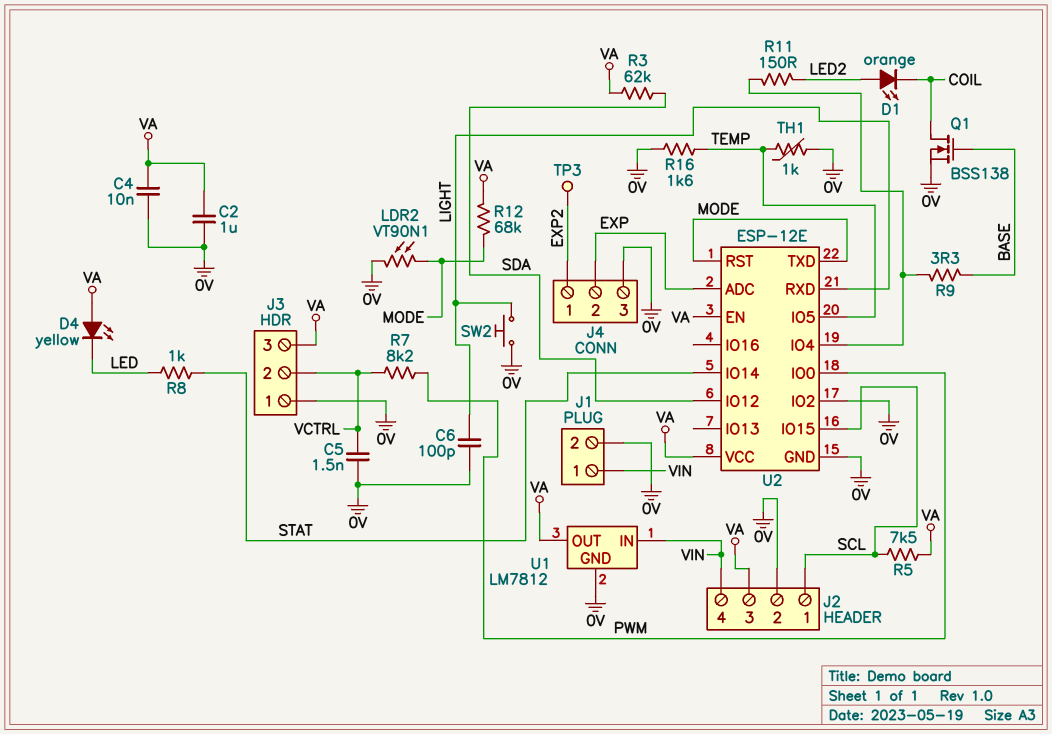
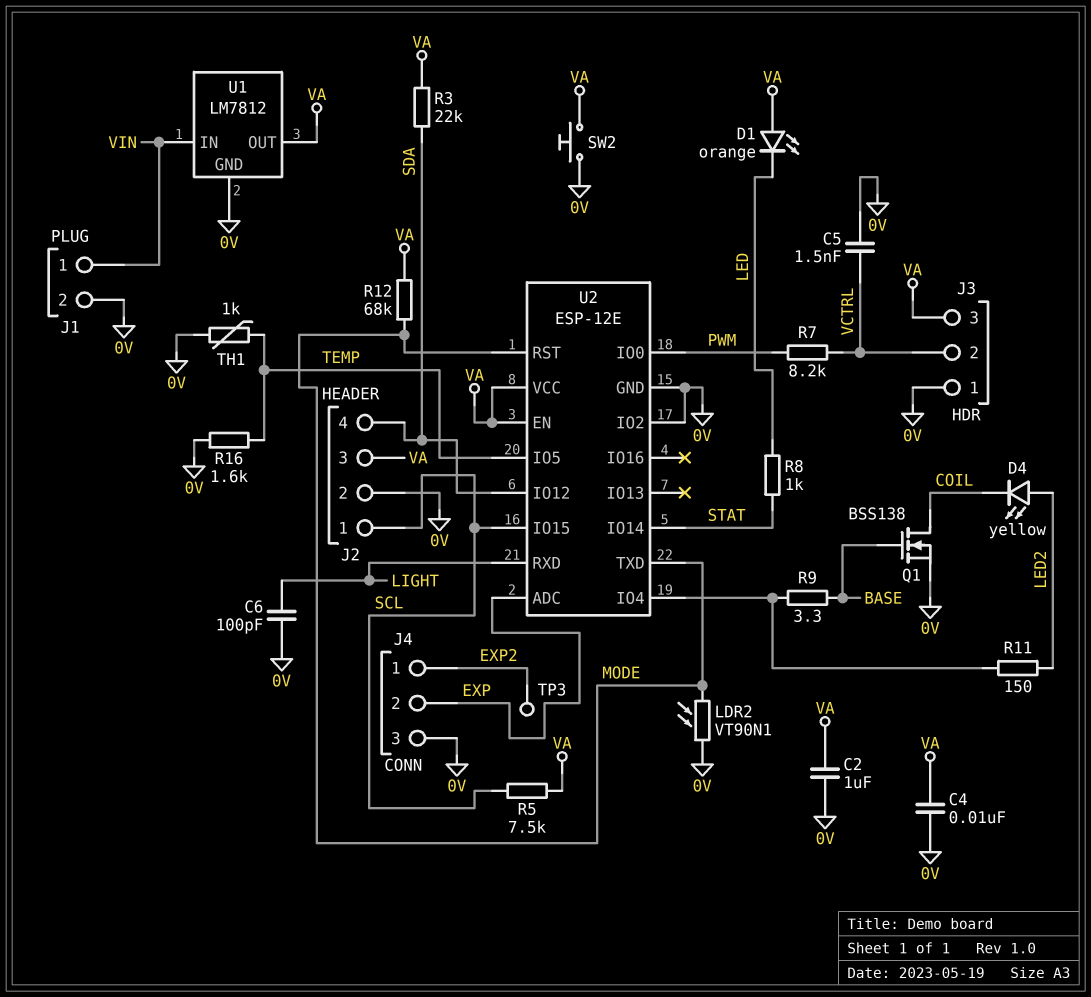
D1: LED orange (A LED2, K COIL) -> LED orange (A VA, K LED)
D4: LED yellow (A VA, K LED) -> LED yellow (A LED2, K COIL)
J2 pin 4: VIN -> SDA
R3: 62k (SDA, VA) -> 22k (SDA, VA)
SW2: button (0V, LIGHT) -> button (0V, VA)

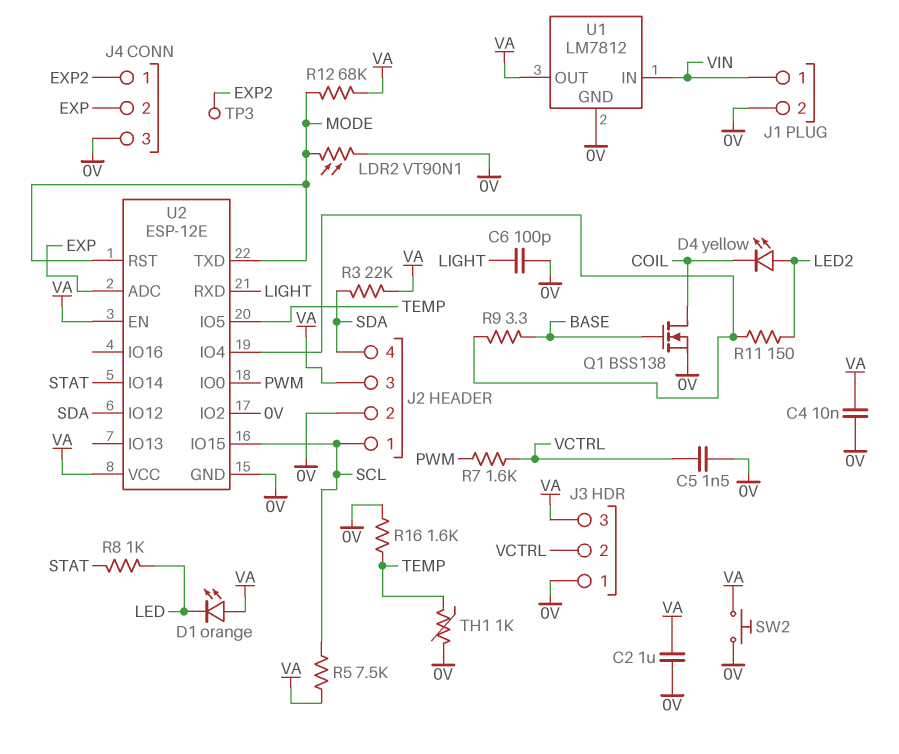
R7: 8.2k (PWM, VCTRL) -> 1.6k (PWM, VCTRL)

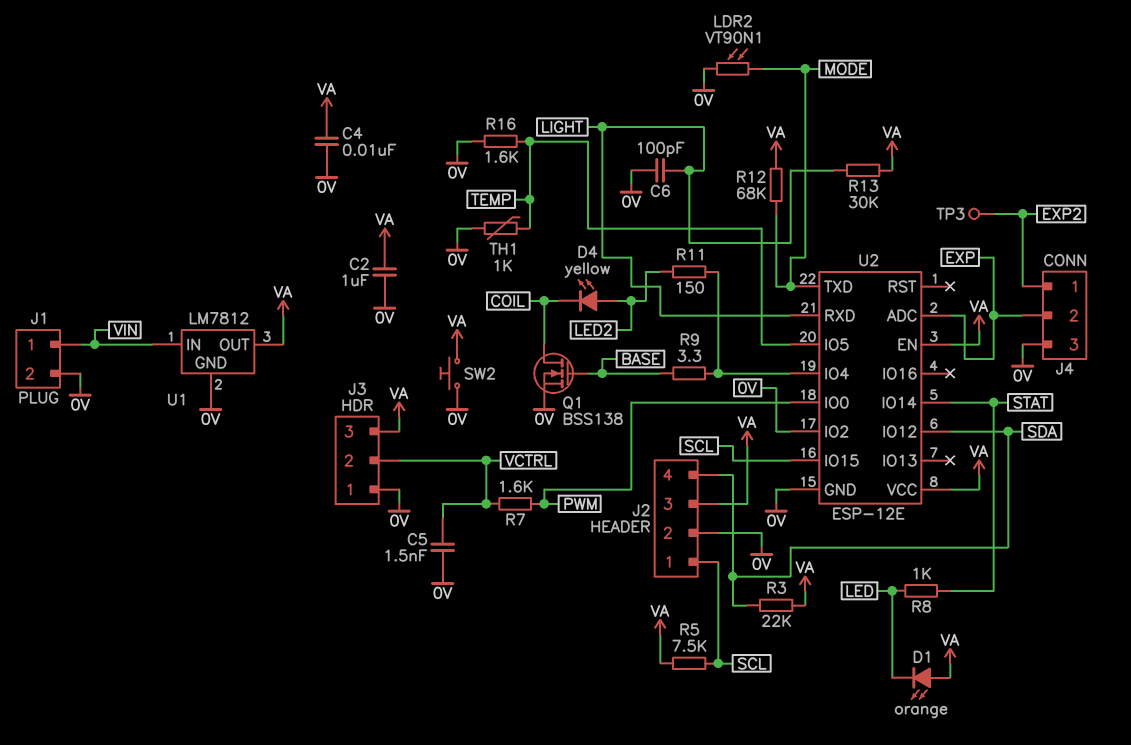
R13: none -> 30k (LIGHT, VA)
U2 pin RST: MODE -> none

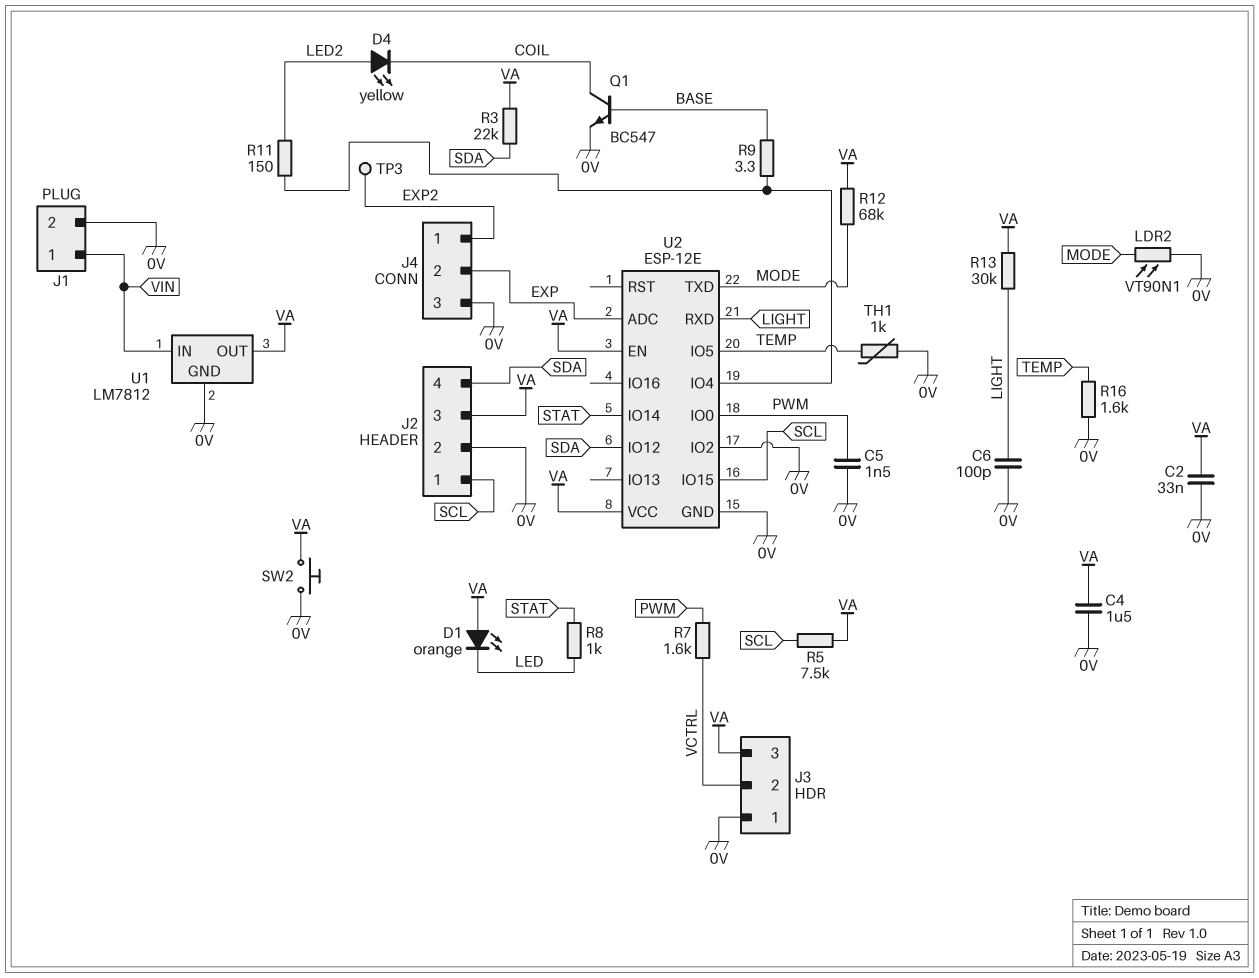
C2: 1uF (0V, VA) -> 33nF (0V, VA)
C4: 10nF (0V, VA) -> 1.5uF (0V, VA)
C5: 1.5nF (0V, VCTRL) -> 1.5nF (0V, PWM)
Q1: NMOS BSS138 (G BASE, D COIL, S 0V) -> NPN BC547 (B BASE, C COIL, E 0V)

